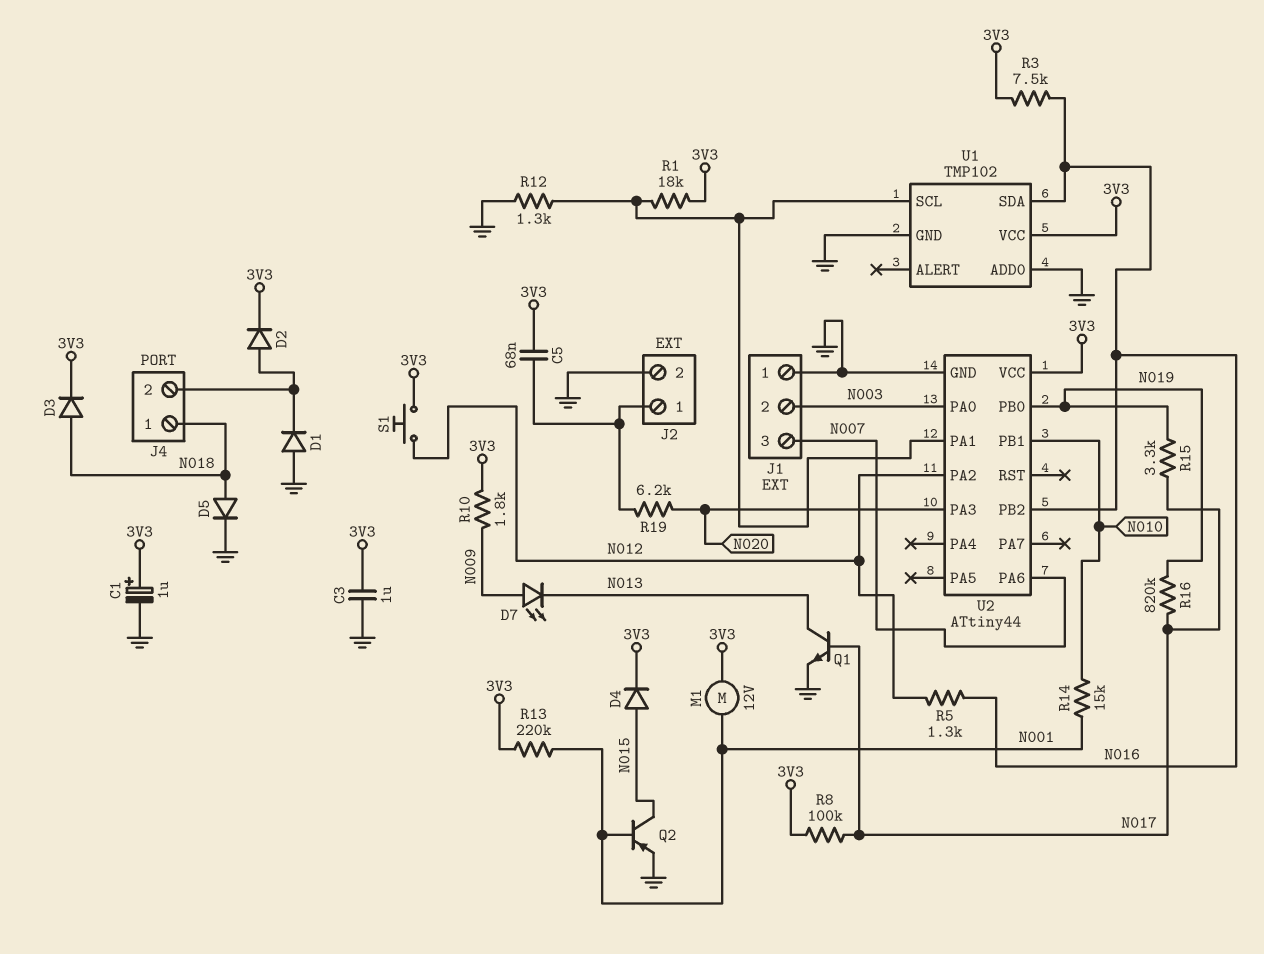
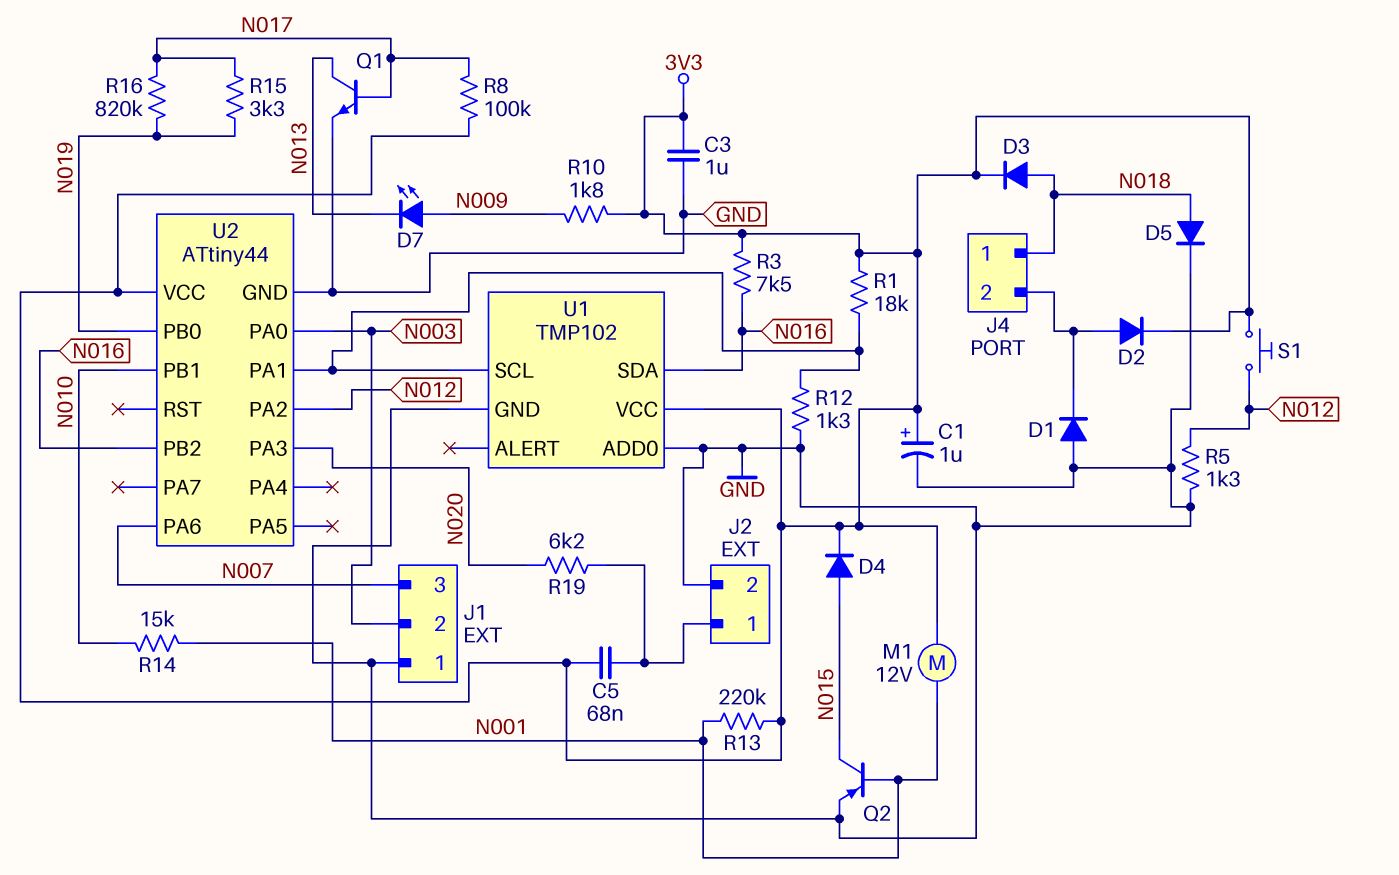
R5: 1.3k (N012, N016) -> 1.3k (GND, N012)

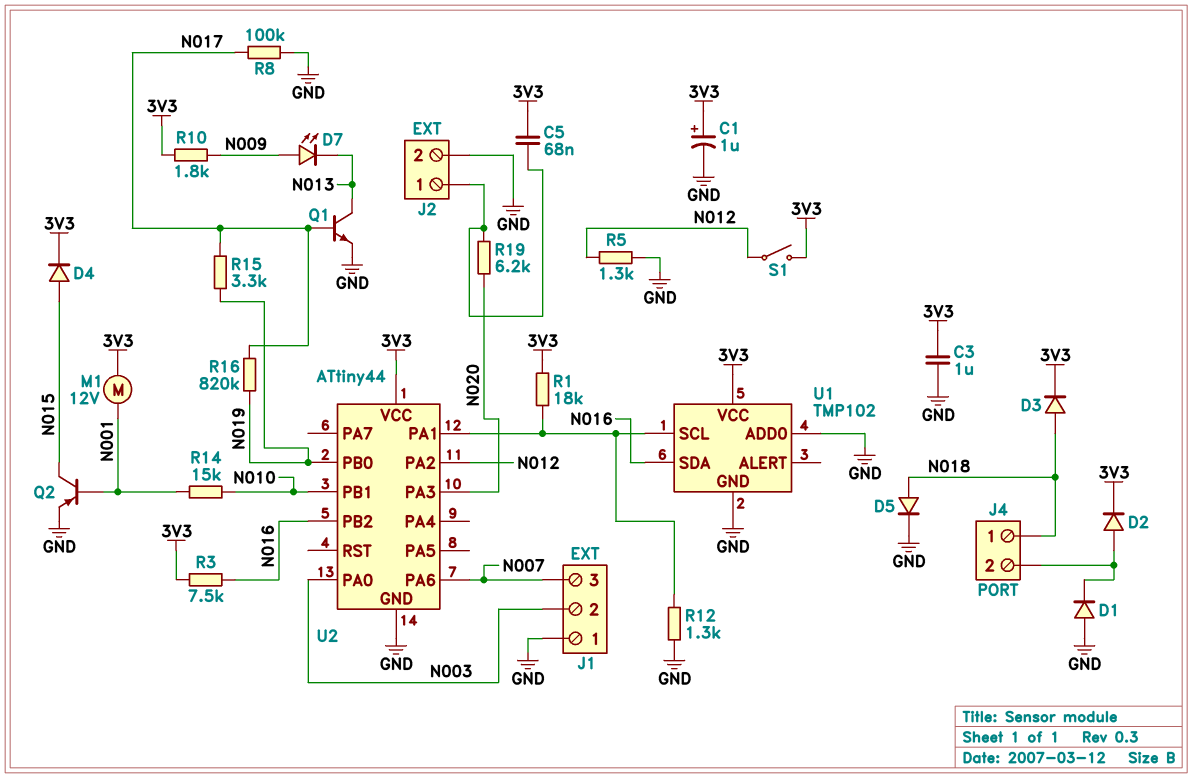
R8: 100k (3V3, N017) -> 100k (GND, N017)
R13: 220k (3V3, N001) -> none
S1: button (3V3, N012) -> switch (3V3, N012)

